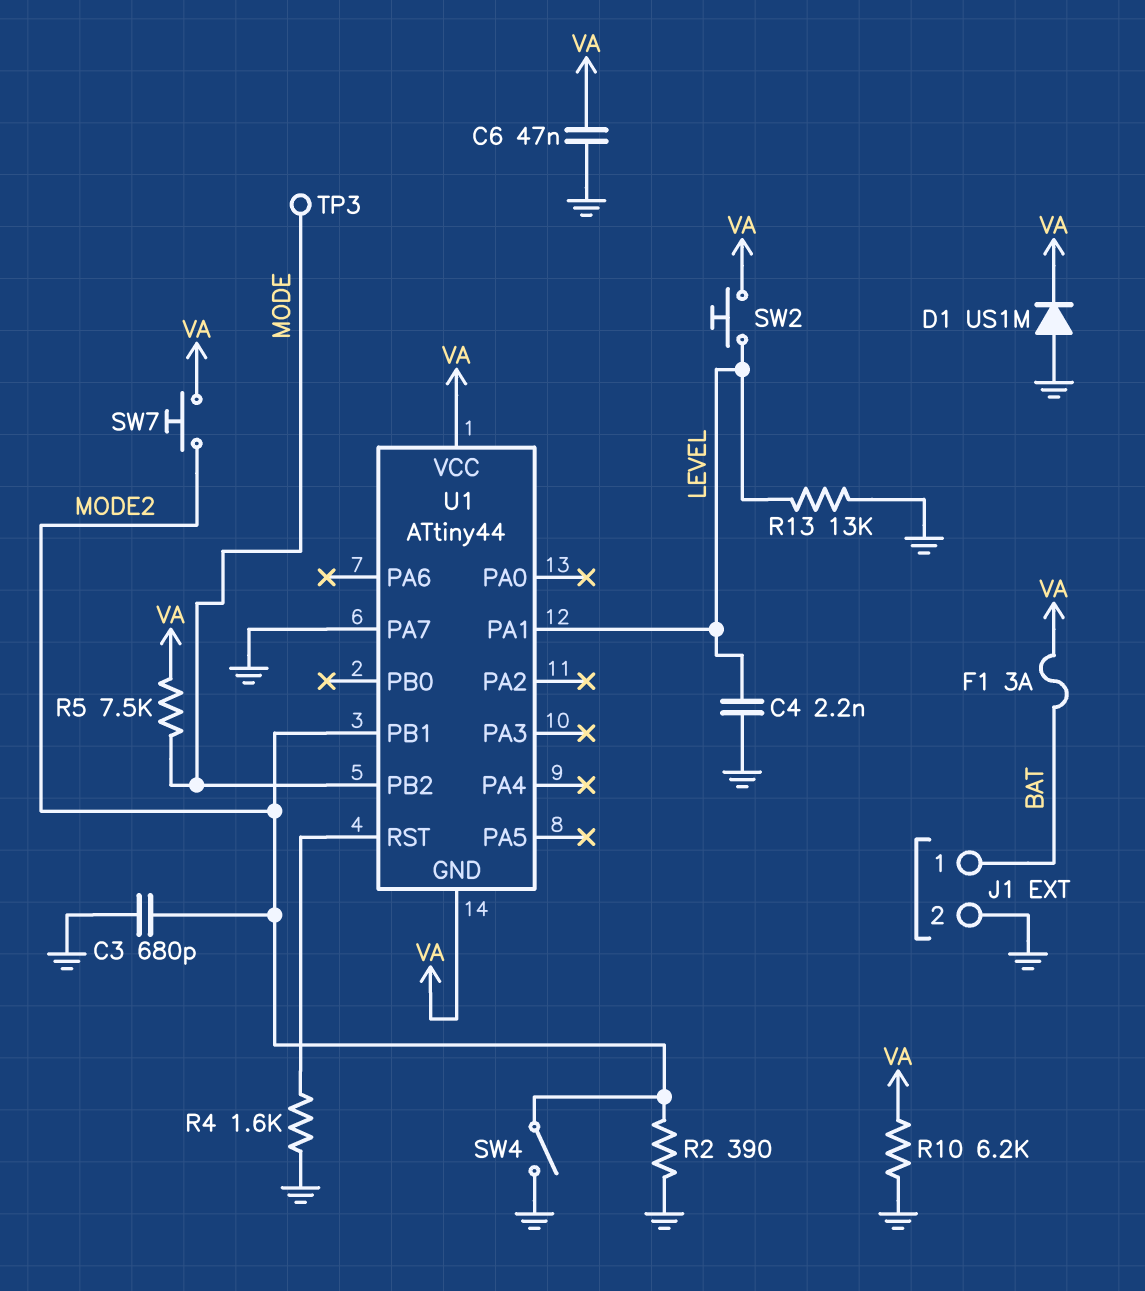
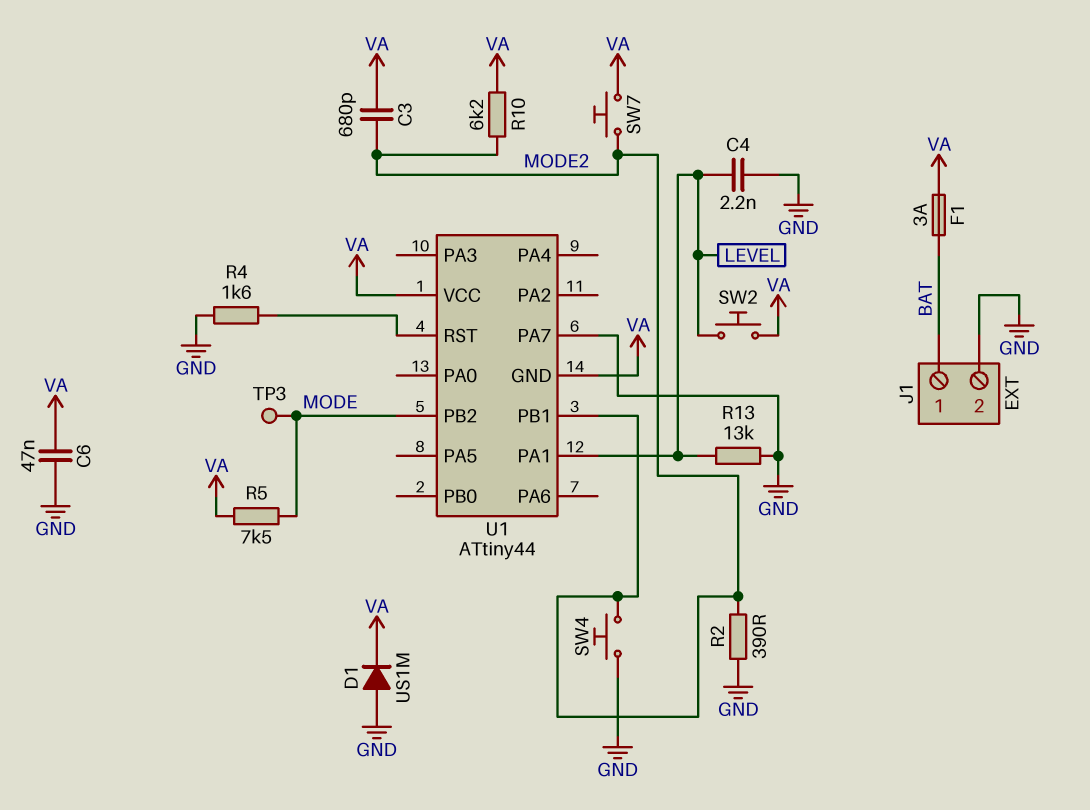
C3: 680pF (GND, MODE2) -> 680pF (MODE2, VA)
R10: 6.2k (GND, VA) -> 6.2k (MODE2, VA)
SW4: switch (GND, MODE2) -> button (GND, MODE2)

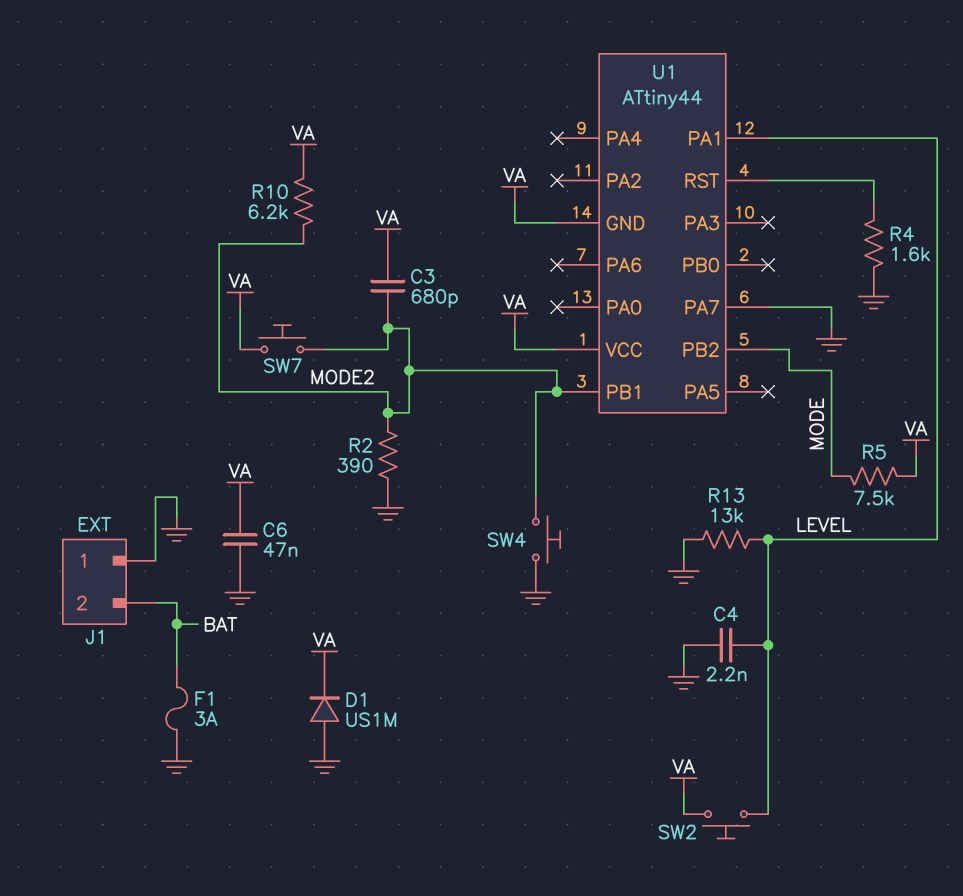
F1: 3A (BAT, VA) -> 3A (BAT, GND)
J1 pin 1: BAT -> GND
J1 pin 2: GND -> BAT
TP3: test point (MODE) -> none

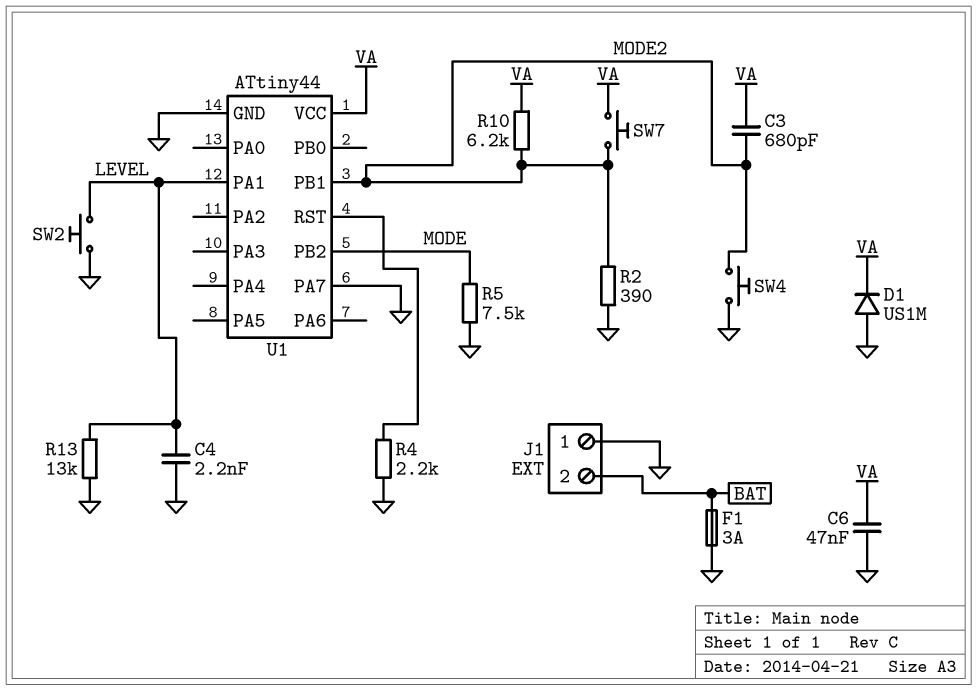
R4: 1.6k (GND, U1/RST) -> 2.2k (GND, U1/RST)
R5: 7.5k (MODE, VA) -> 7.5k (GND, MODE)
SW2: button (LEVEL, VA) -> button (GND, LEVEL)
U1 pin GND: VA -> GND

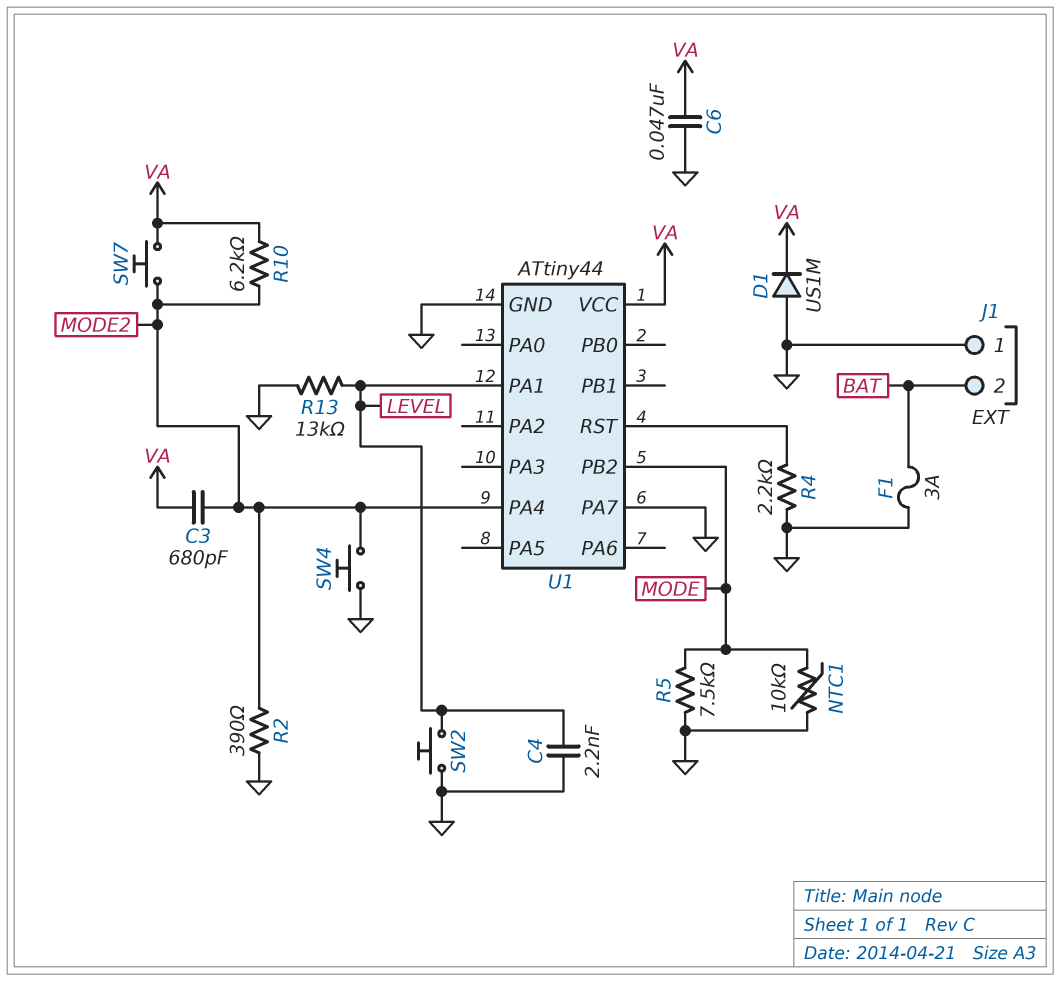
NTC1: none -> 10k (GND, MODE)
U1 pin PA4: none -> MODE2
U1 pin PB1: MODE2 -> none

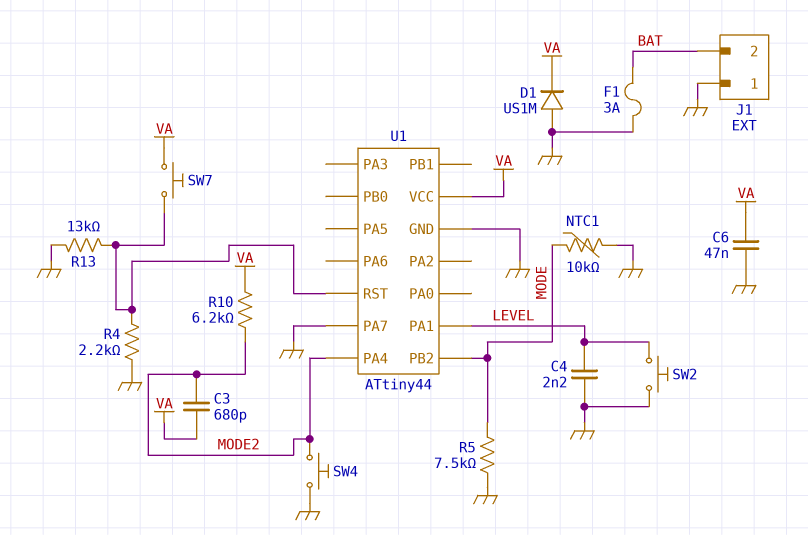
R2: 390 (GND, MODE2) -> none
R13: 13k (GND, LEVEL) -> 13k (GND, U1/RST)
SW7: button (MODE2, VA) -> button (U1/RST, VA)

